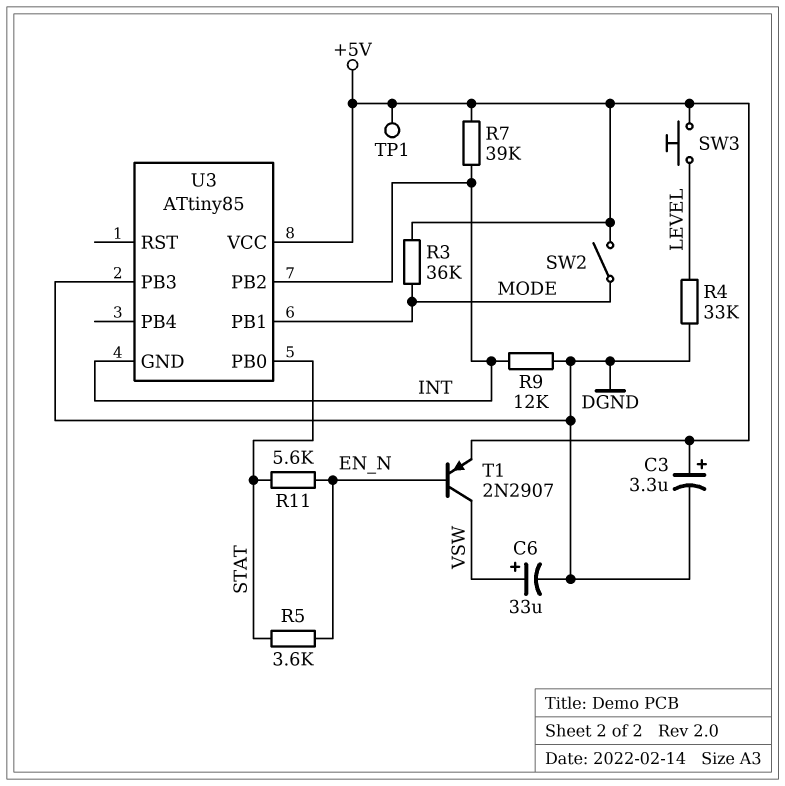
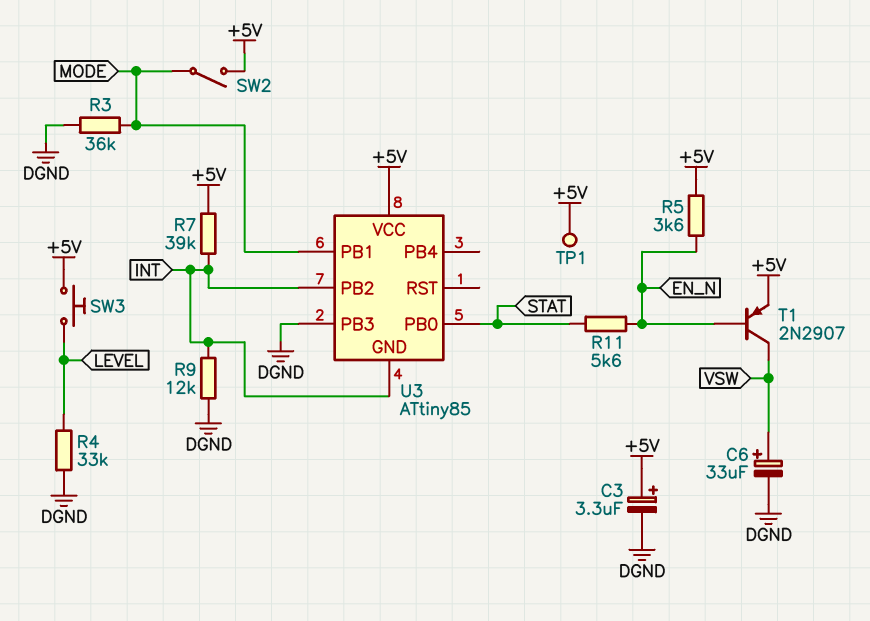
R3: 36k (+5V, MODE) -> 36k (DGND, MODE)
R5: 3.6k (EN_N, STAT) -> 3.6k (+5V, EN_N)

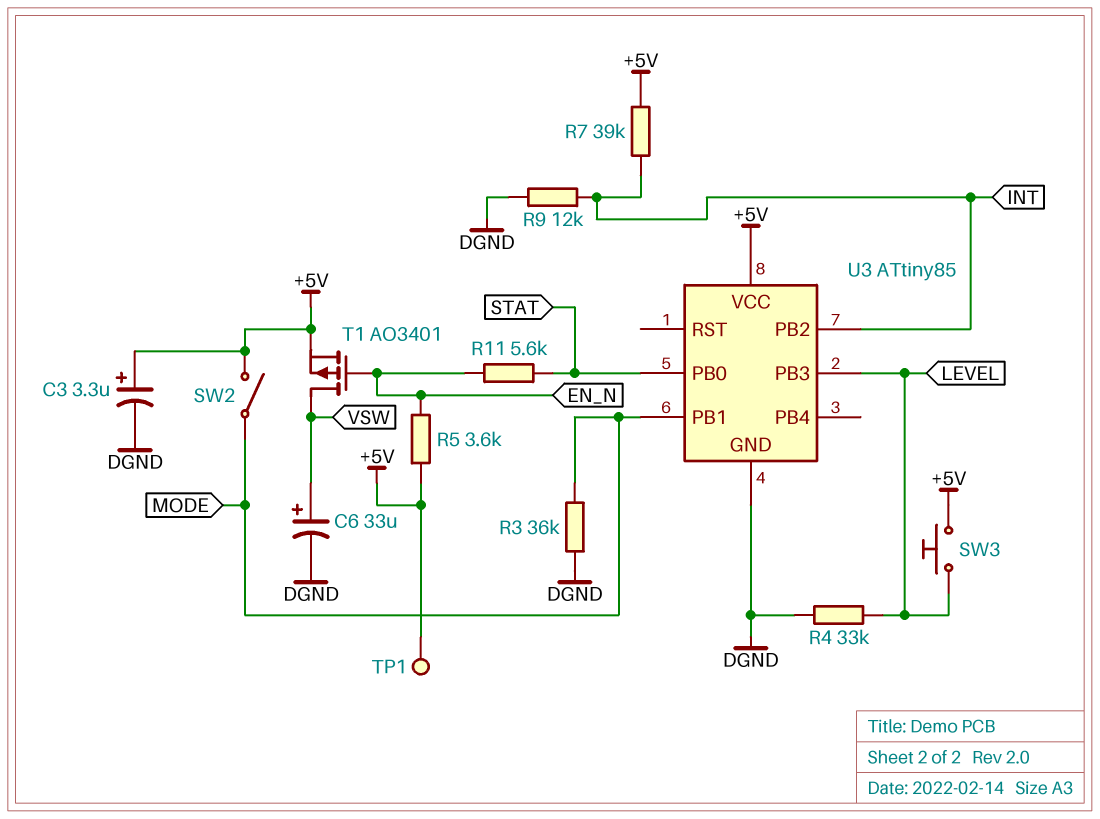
T1: PNP 2N2907 (B EN_N, C VSW, E +5V) -> PMOS AO3401 (G EN_N, D VSW, S +5V)
U3 pin GND: INT -> DGND
U3 pin PB3: DGND -> LEVEL

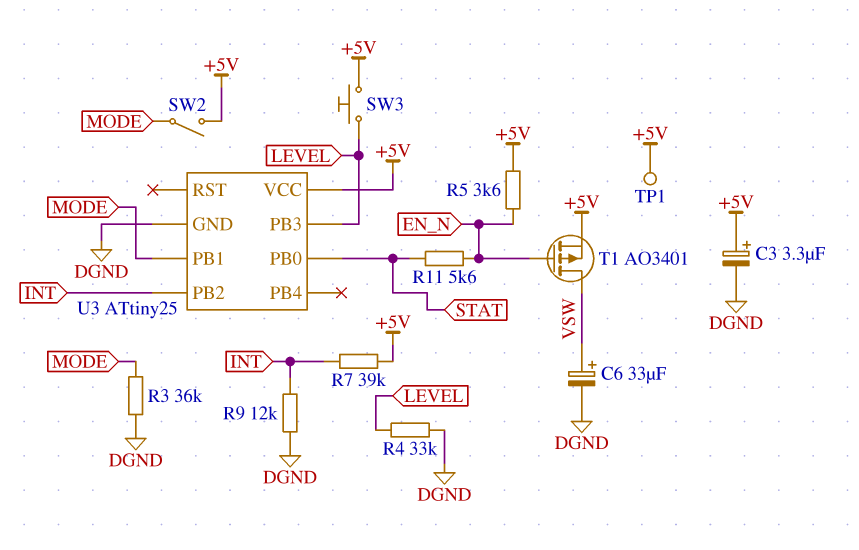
U3: ATtiny85 -> ATtiny25

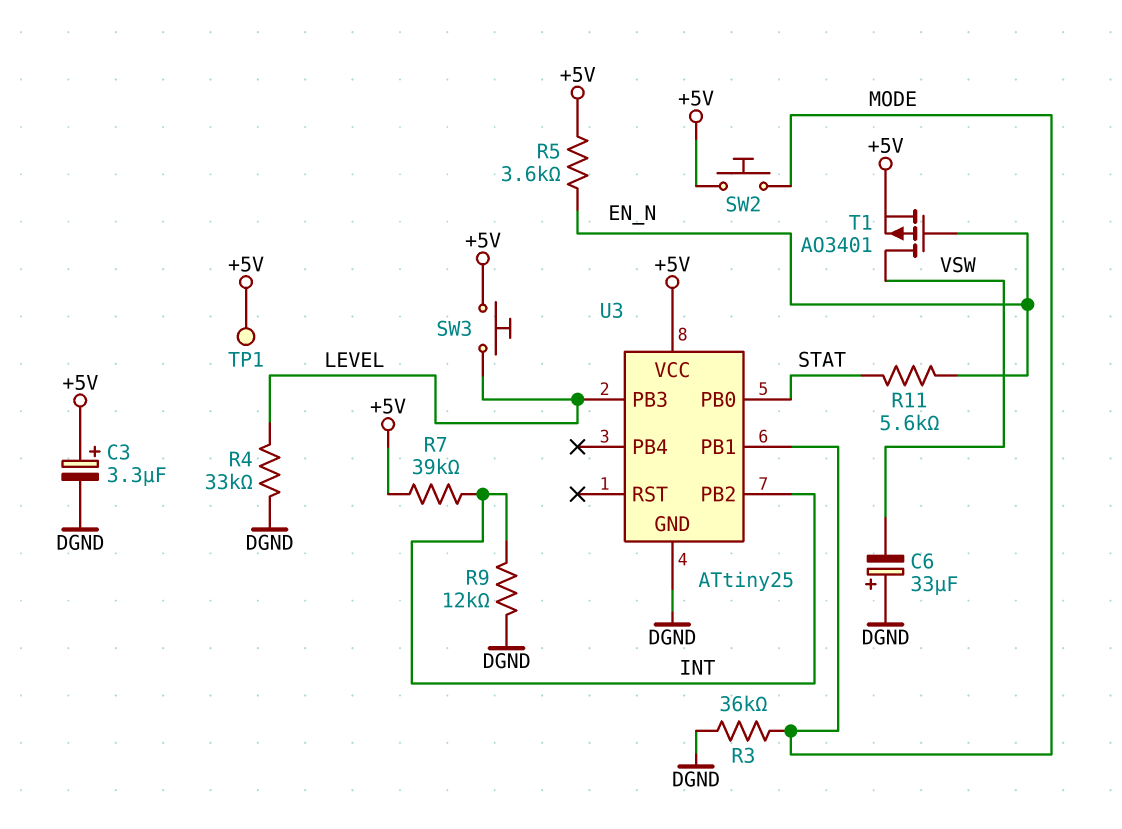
C6: 33uF (plus VSW, minus DGND) -> 33uF (plus DGND, minus VSW)
SW2: switch (+5V, MODE) -> button (+5V, MODE)

